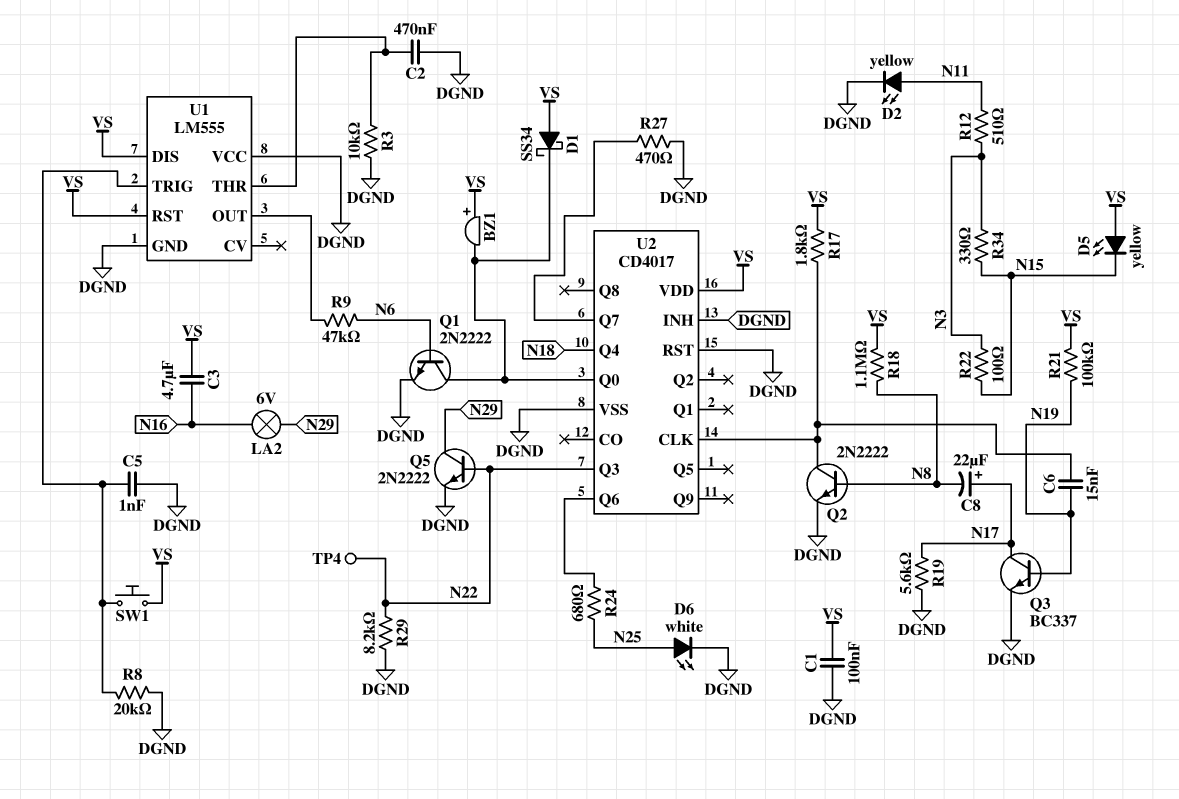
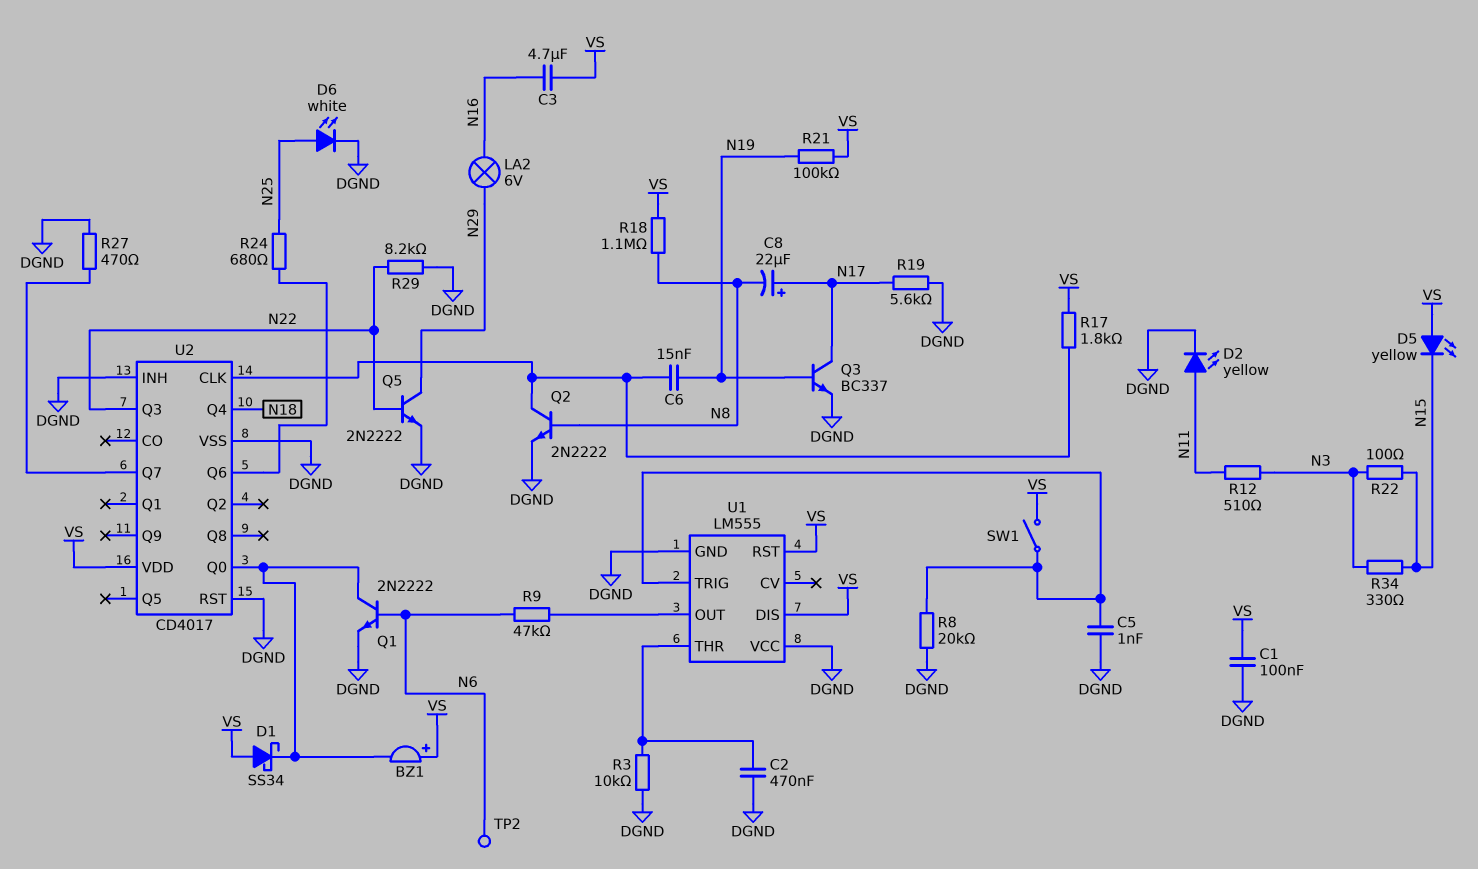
SW1: button (U1/TRIG, VS) -> switch (U1/TRIG, VS)
TP2: none -> test point (N6)
TP4: test point (N22) -> none

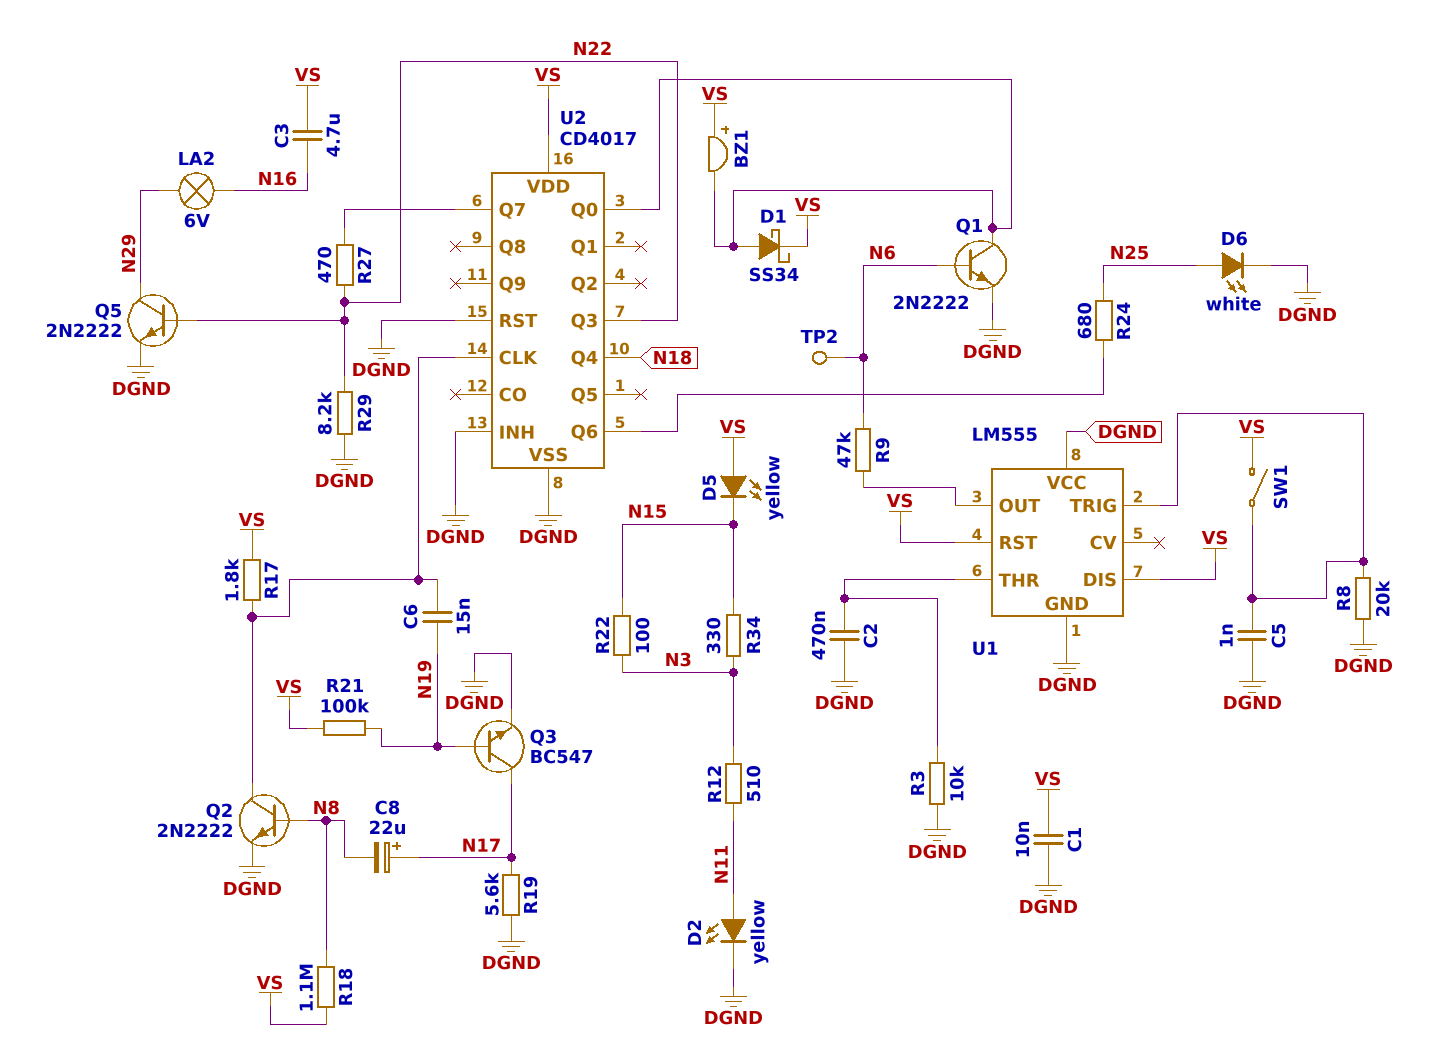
C1: 100nF (DGND, VS) -> 10nF (DGND, VS)
D1: schottky SS34 (A VS, K U2/Q0) -> schottky SS34 (A U2/Q0, K VS)
Q3: NPN BC337 (B N19, C N17, E DGND) -> NPN BC547 (B N19, C N17, E DGND)
R27: 470 (DGND, U2/Q7) -> 470 (N22, U2/Q7)

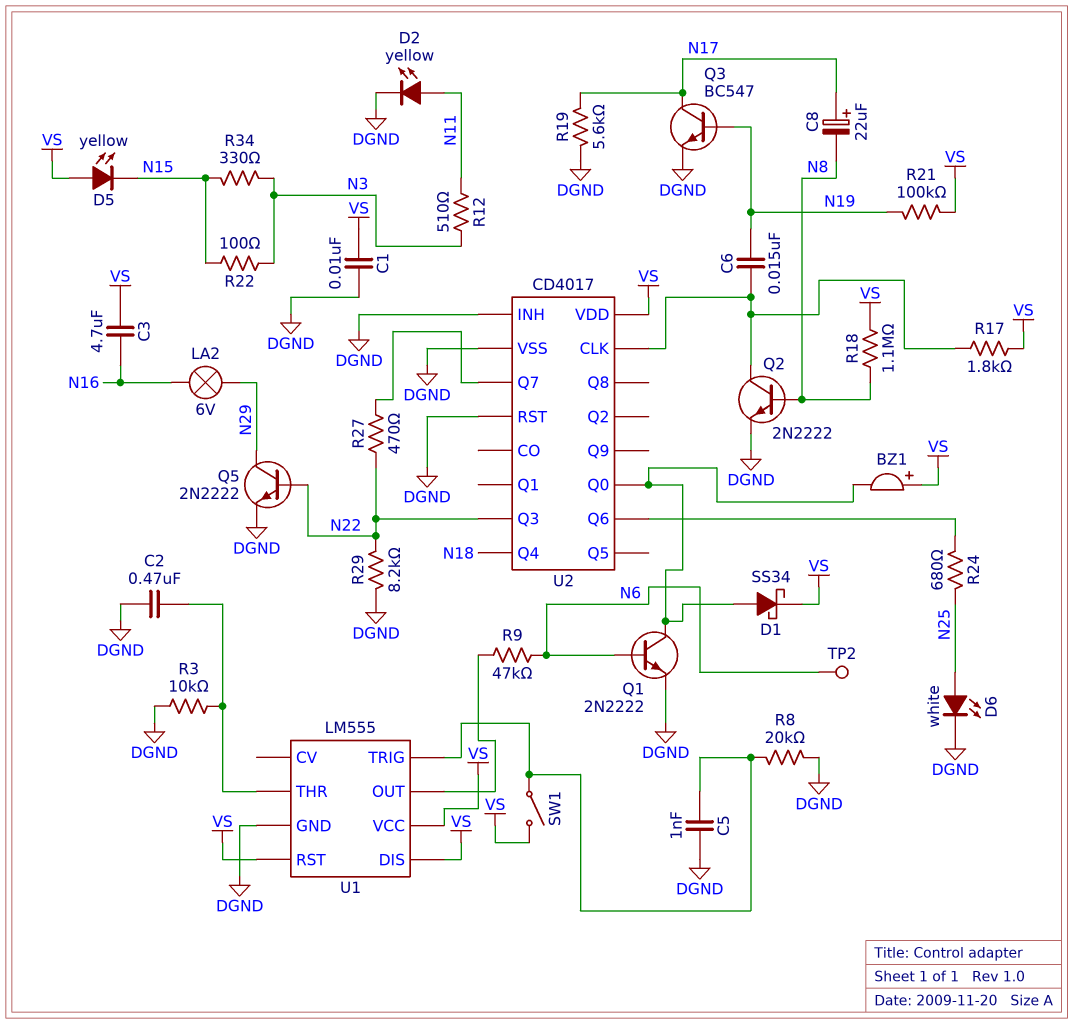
U1 pin VCC: DGND -> VS

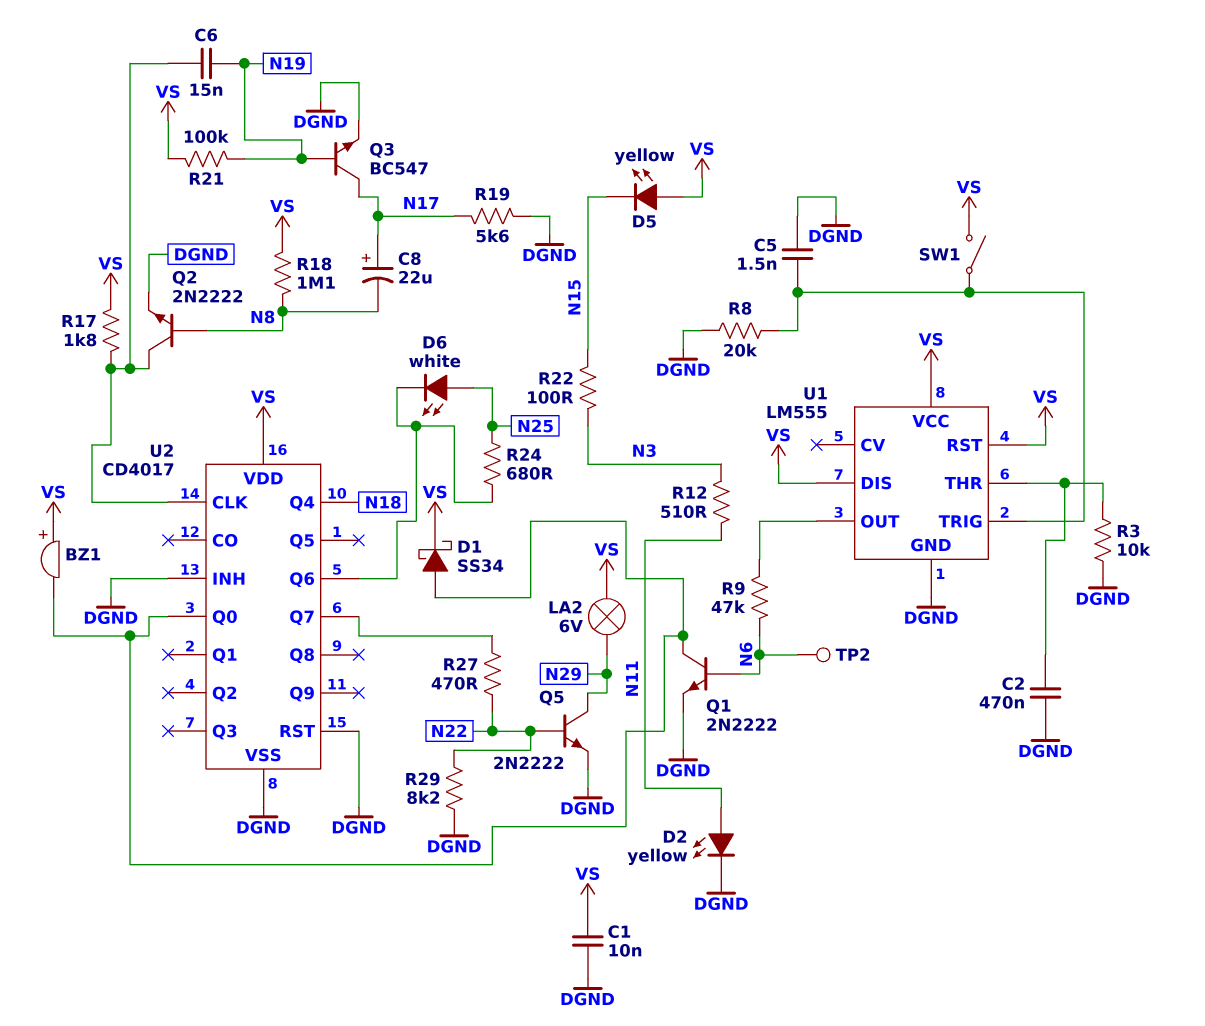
C3: 4.7uF (N16, VS) -> none
C5: 1nF (DGND, U1/TRIG) -> 1.5nF (DGND, U1/TRIG)
D6: LED white (A N25, K DGND) -> LED white (A N25, K U2/Q6)
LA2: lamp 6V (N16, N29) -> lamp 6V (N29, VS)
R34: 330 (N3, N15) -> none
U2 pin Q3: N22 -> none

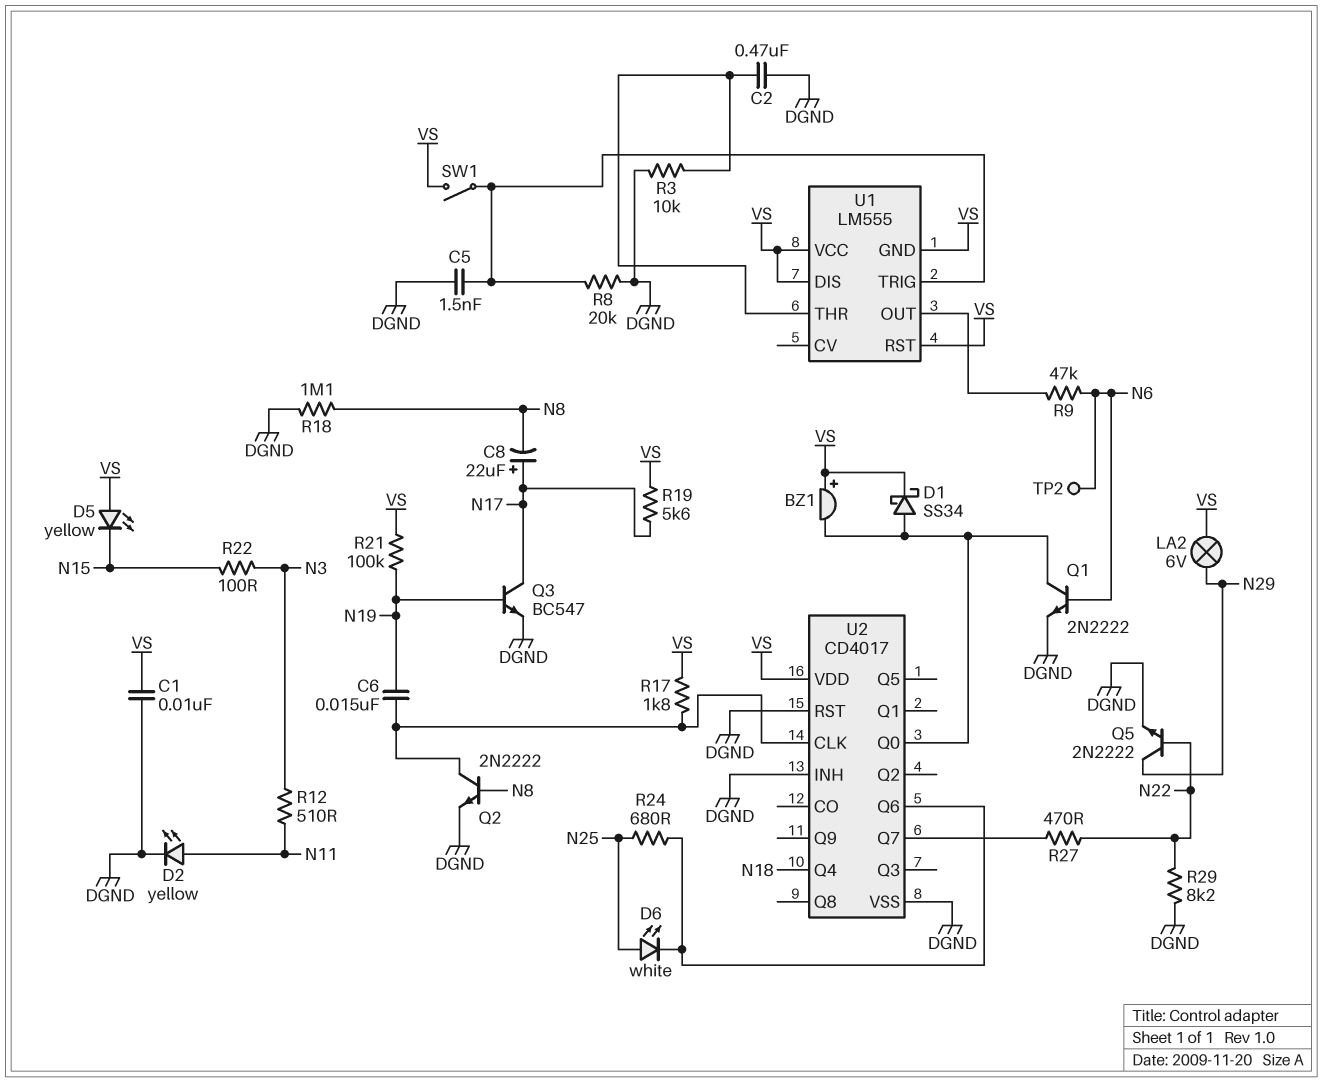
R18: 1.1M (N8, VS) -> 1.1M (DGND, N8)
R19: 5.6k (DGND, N17) -> 5.6k (N17, VS)
U1 pin GND: DGND -> VS

